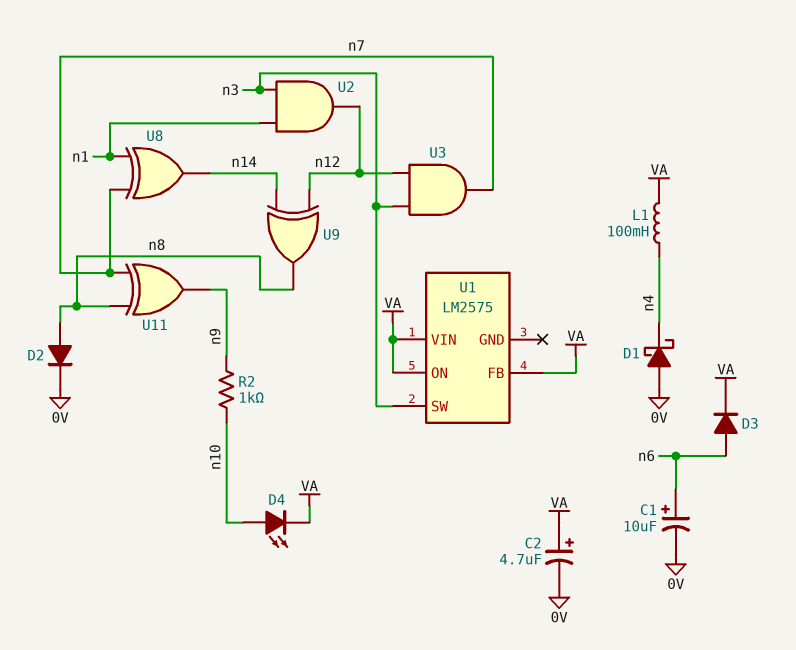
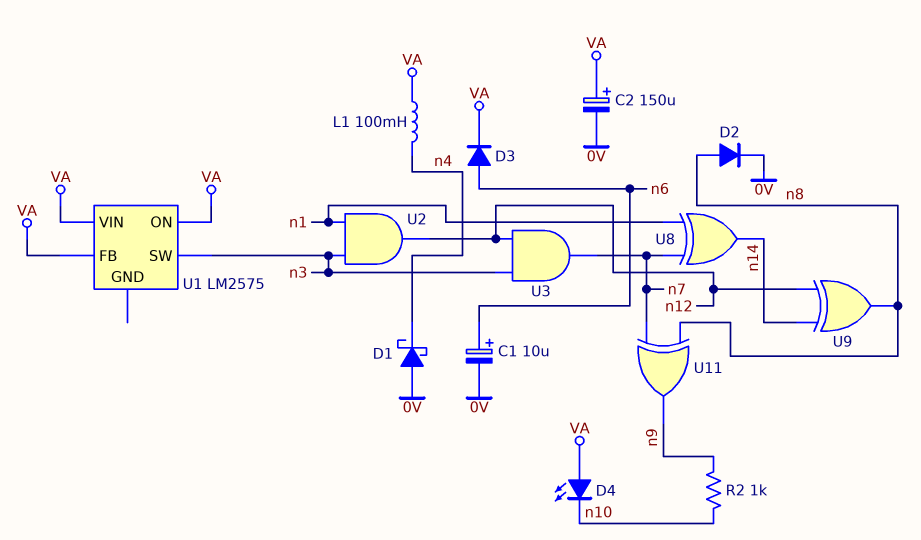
C2: 4.7uF (plus VA, minus 0V) -> 150uF (plus VA, minus 0V)
D4: LED (A n10, K VA) -> LED (A VA, K n10)

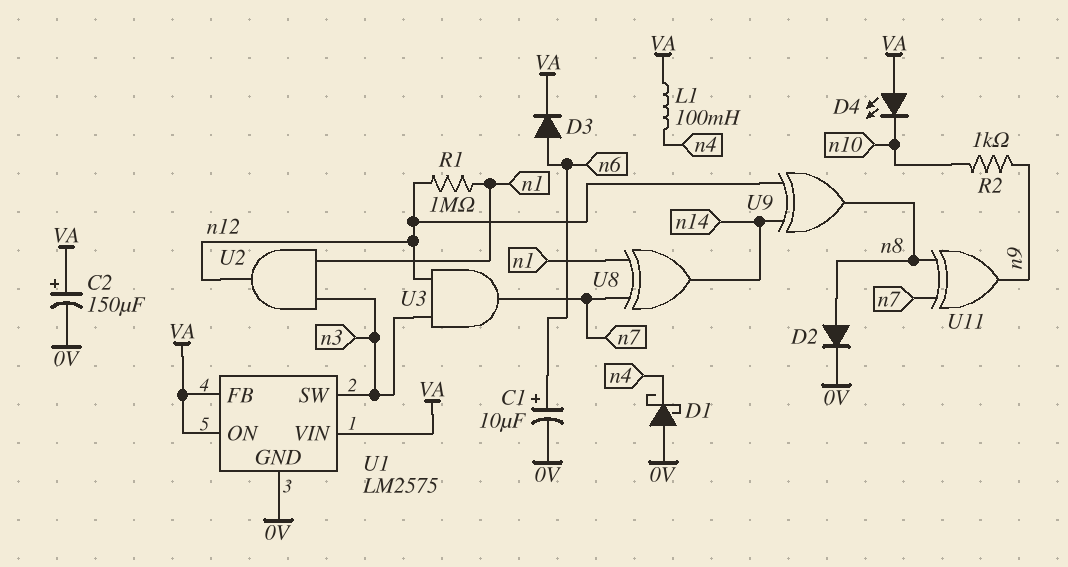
R1: none -> 1M (n1, n12)
U1 pin GND: none -> 0V

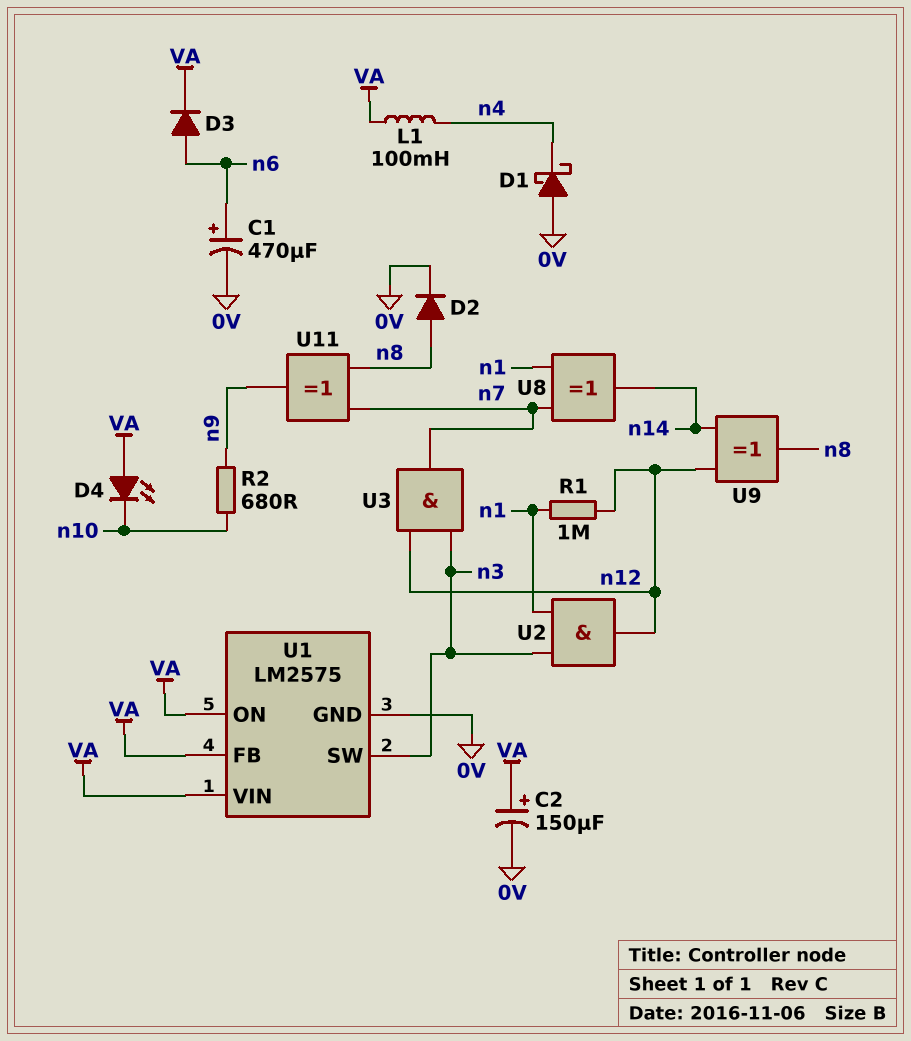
C1: 10uF (plus n6, minus 0V) -> 470uF (plus n6, minus 0V)
R2: 1k (n9, n10) -> 680 (n9, n10)

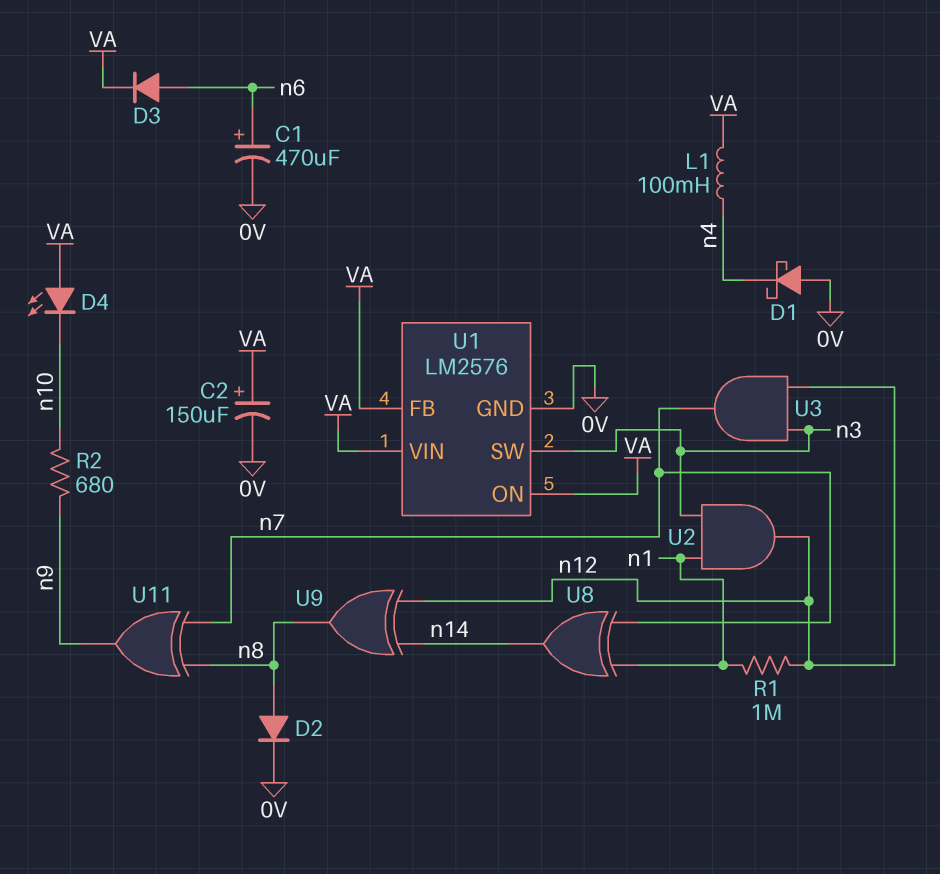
U1: LM2575 -> LM2576

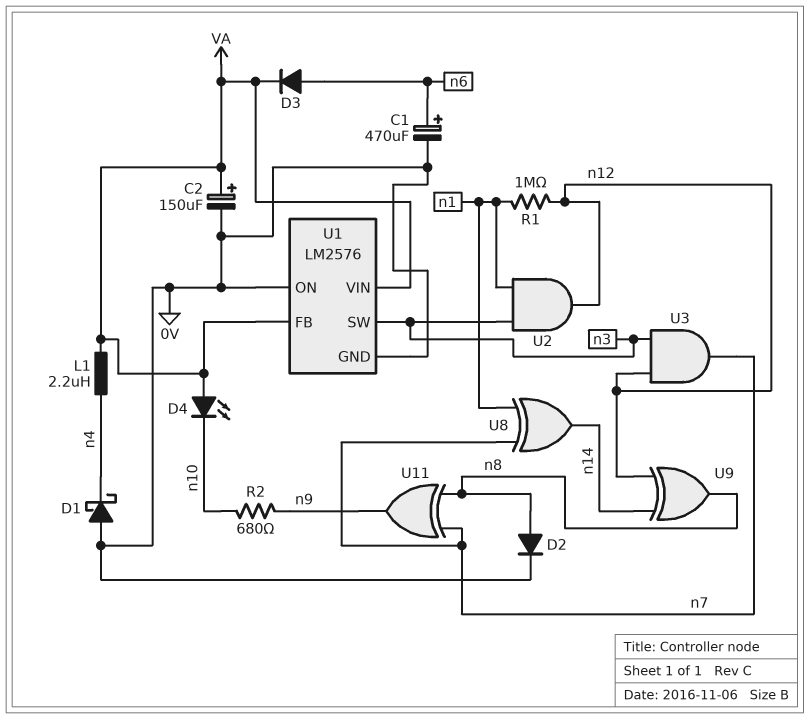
L1: 100mH (VA, n4) -> 2.2uH (VA, n4)
U1 pin ON: VA -> 0V

